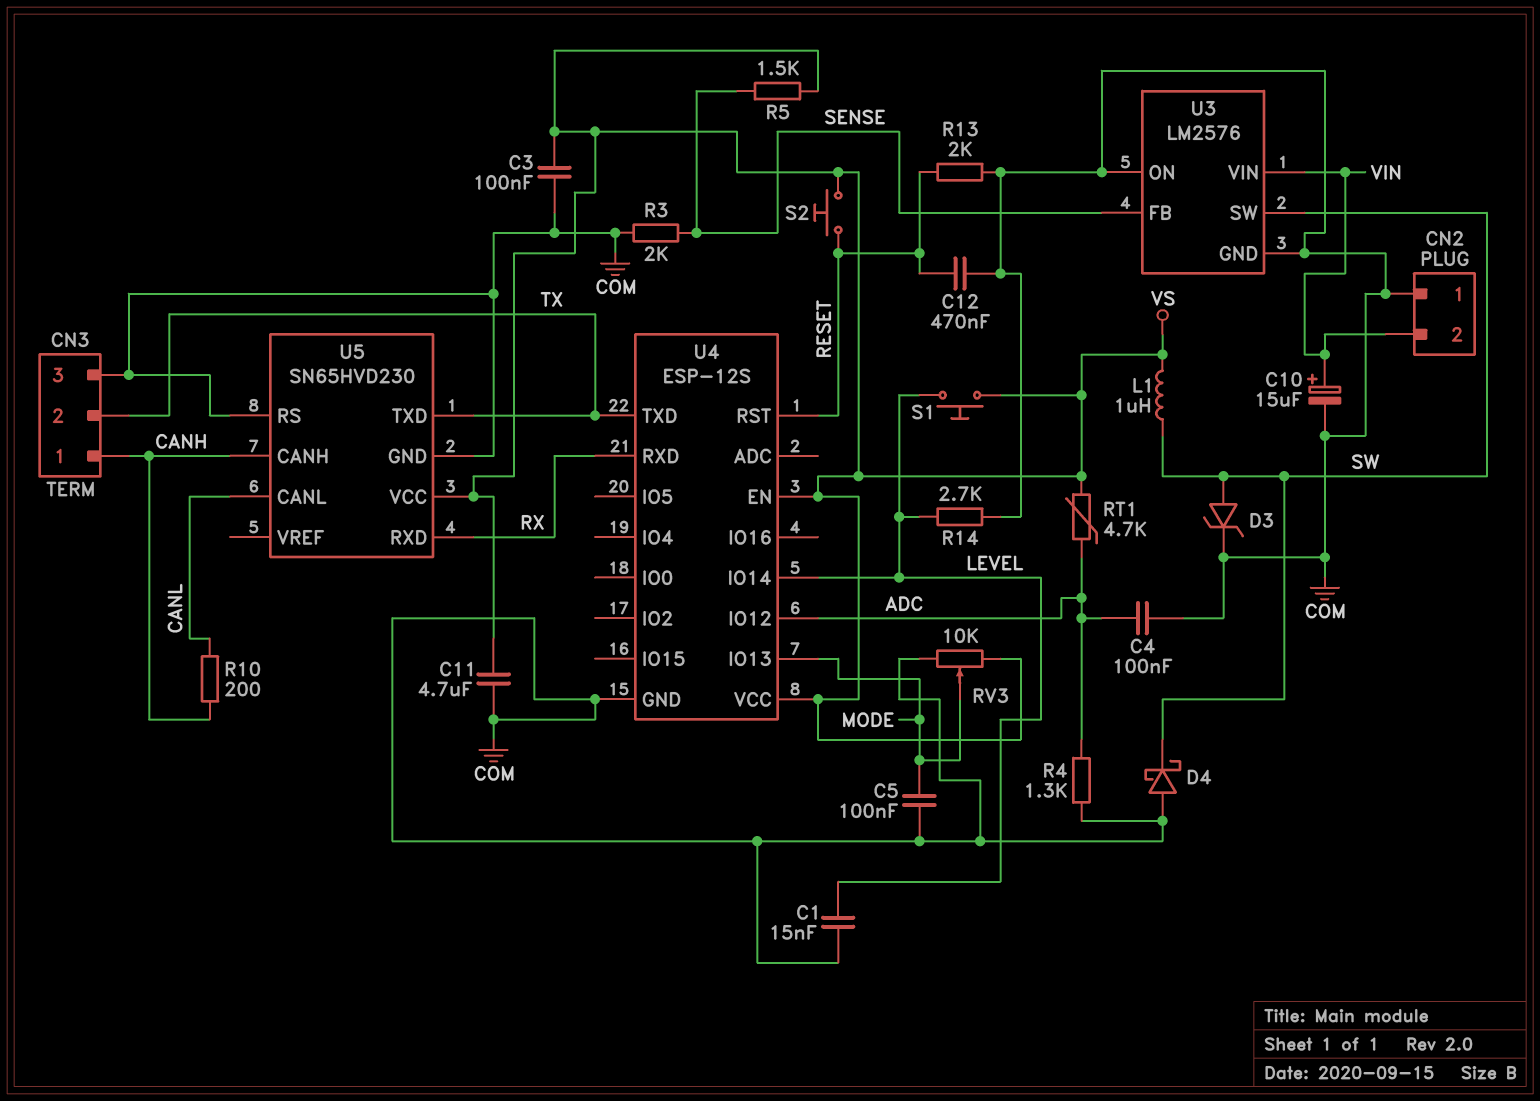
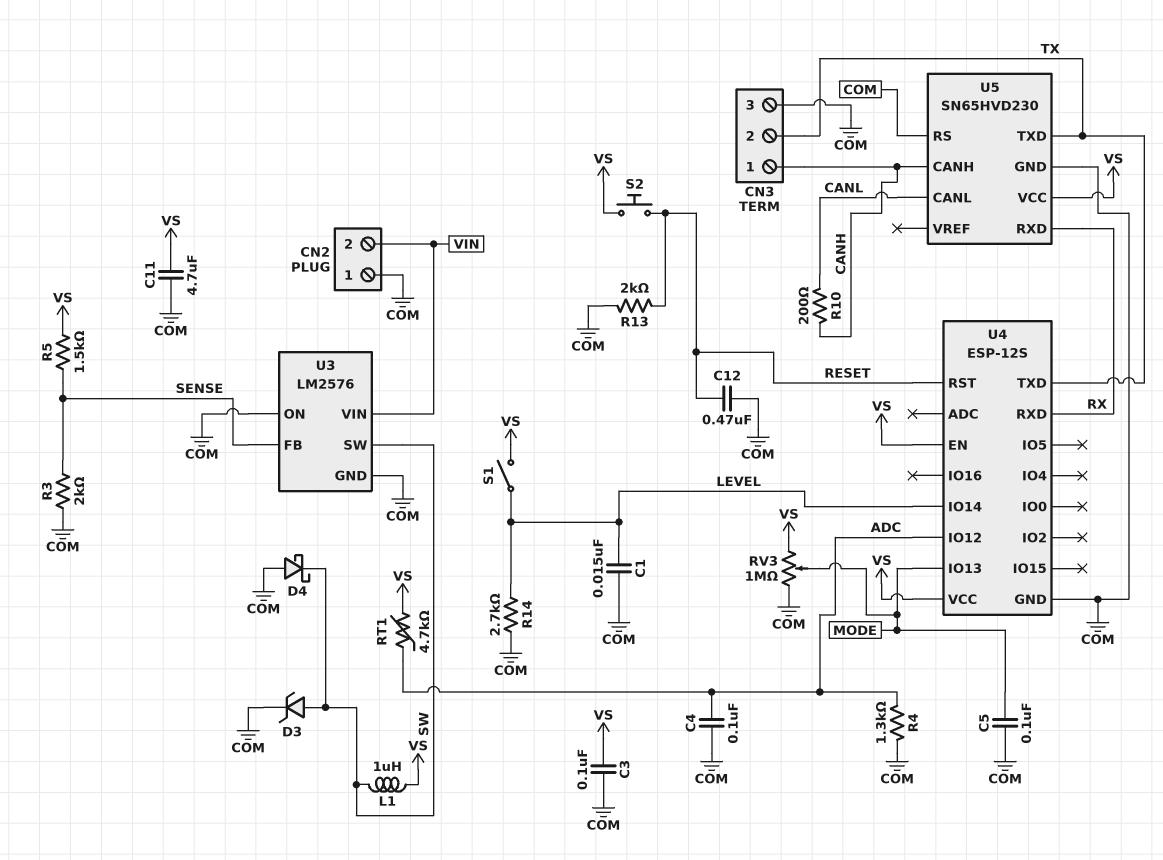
C10: 15uF (plus VIN, minus COM) -> none
RV3: 10k (COM, VS, wiper MODE) -> 1M (COM, VS, wiper MODE)
S1: button (LEVEL, VS) -> switch (LEVEL, VS)

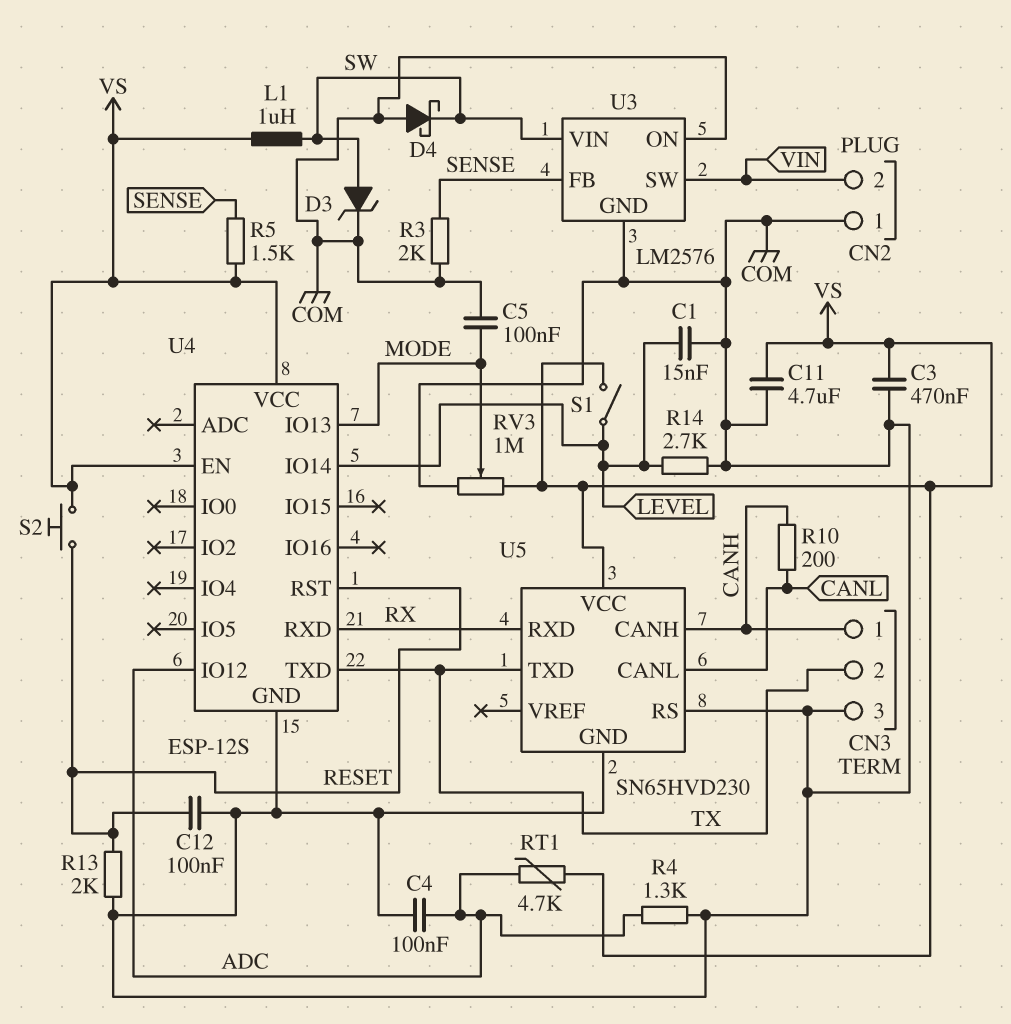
C3: 100nF (COM, VS) -> 470nF (COM, VS)
C12: 470nF (COM, RESET) -> 100nF (COM, RESET)
U3 pin SW: SW -> VIN
U3 pin VIN: VIN -> SW

